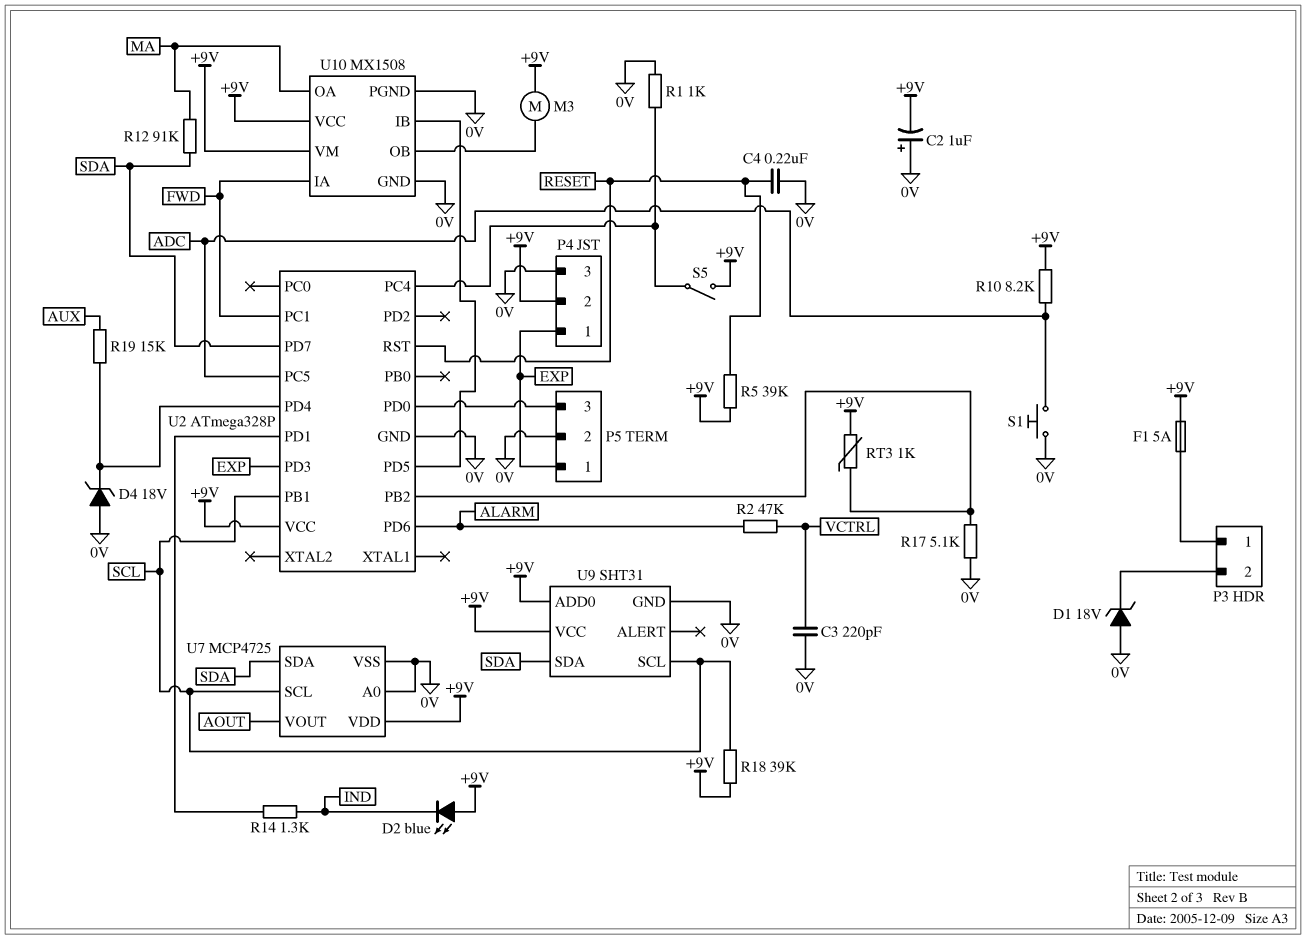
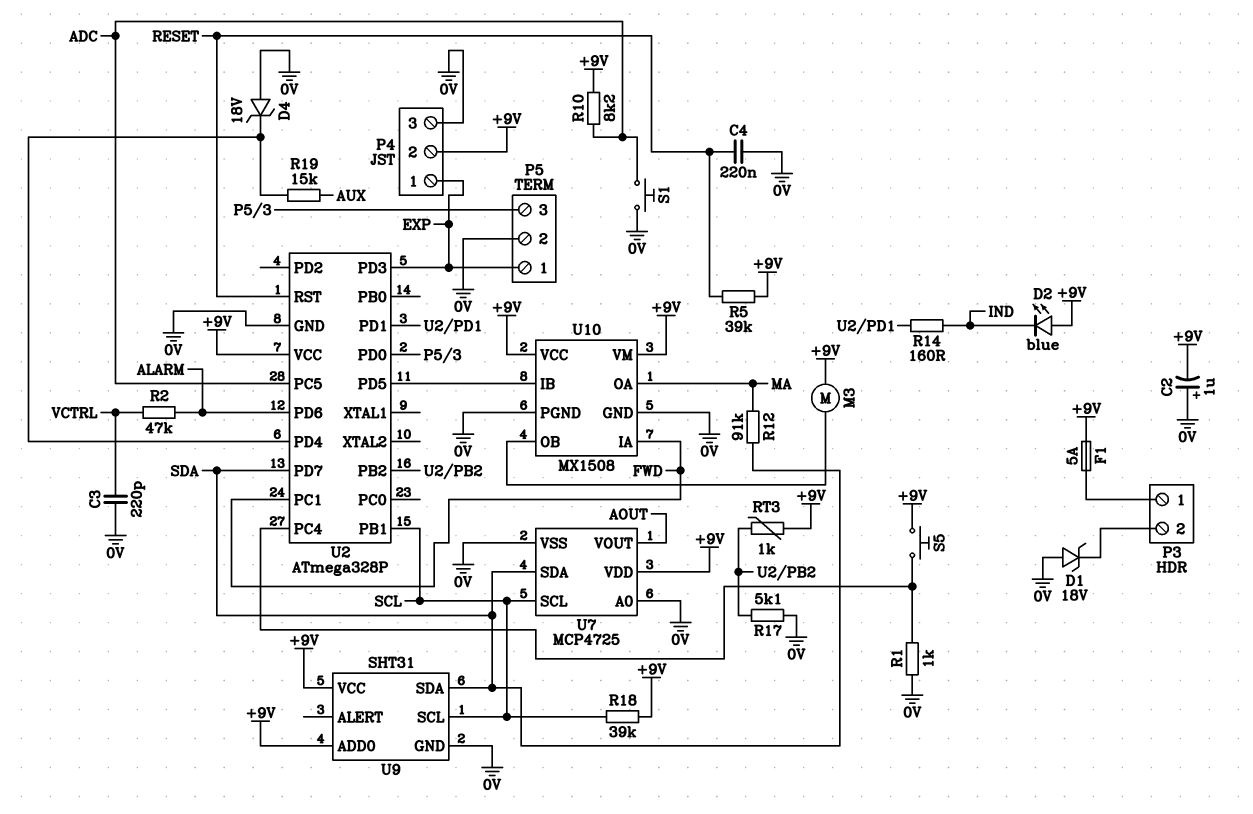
R14: 1.3k (IND, U2/PD1) -> 160 (IND, U2/PD1)
S5: switch (+9V, U2/PC4) -> button (+9V, U2/PC4)

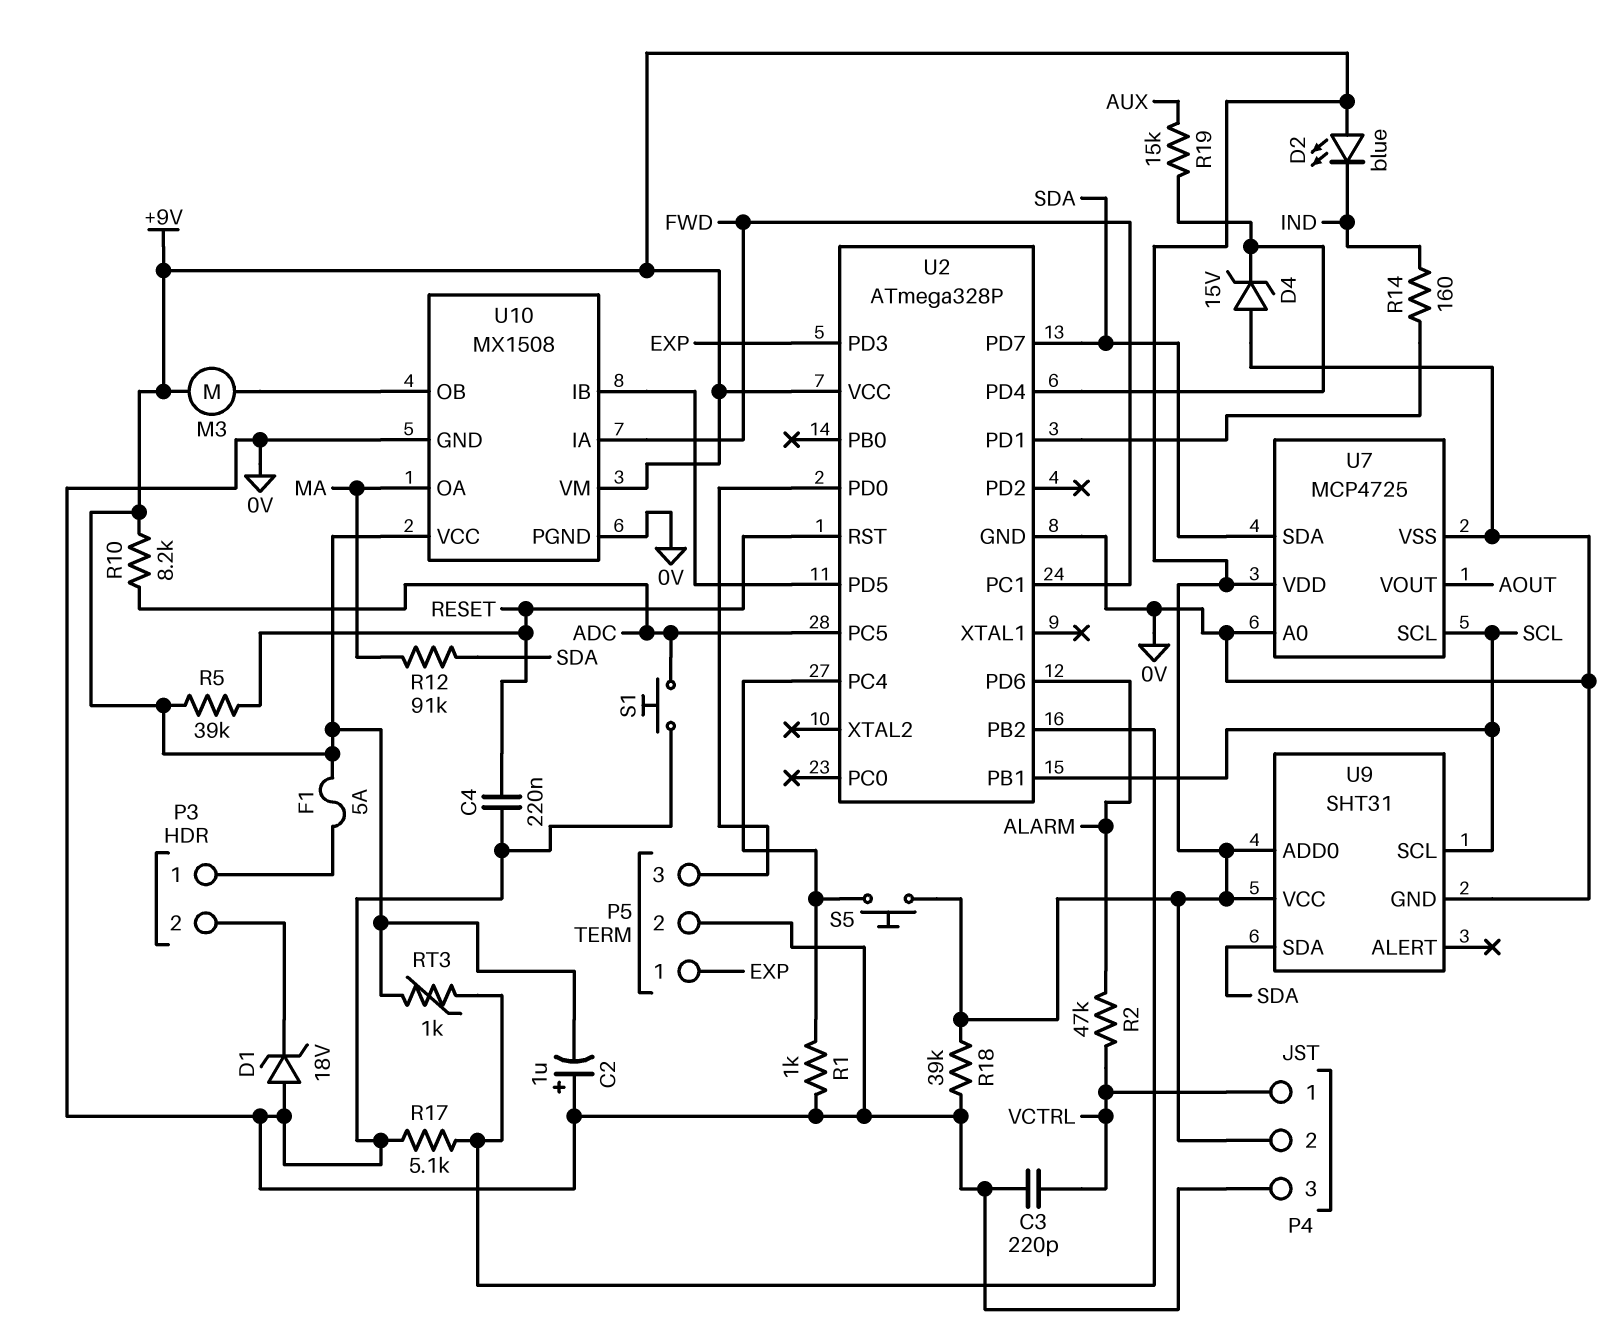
D4: zener 18V (A 0V, K U2/PD4) -> zener 15V (A 0V, K U2/PD4)
P4 pin 1: EXP -> VCTRL
R18: 39k (+9V, SCL) -> 39k (+9V, 0V)

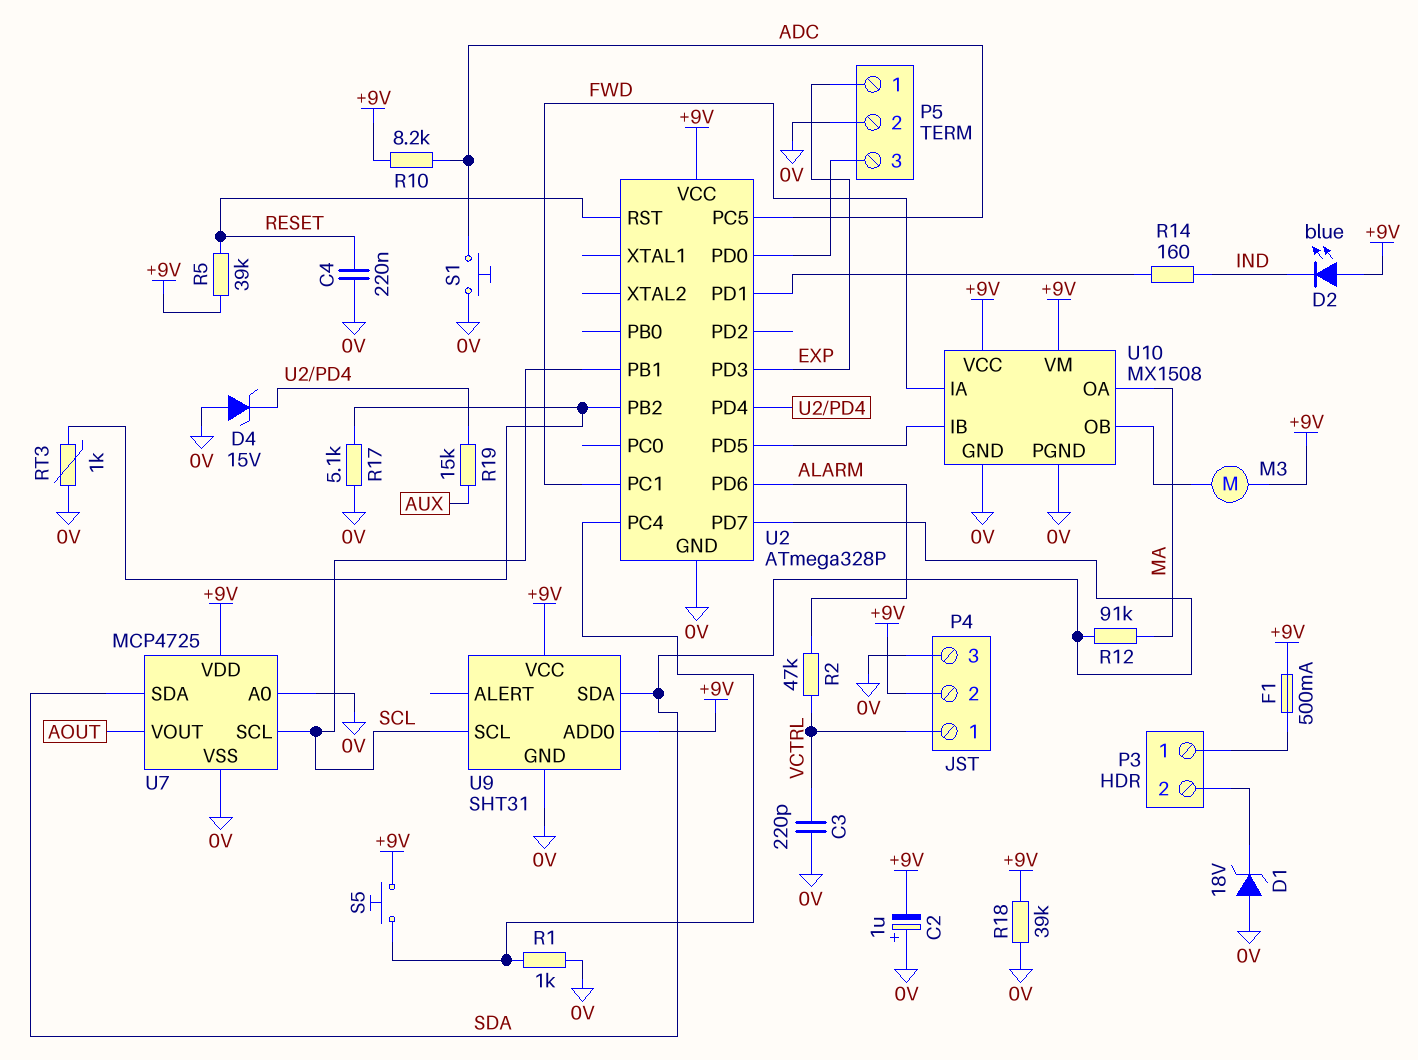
F1: 5A (+9V, P3/1) -> 500mA (+9V, P3/1)
RT3: 1k (+9V, U2/PB2) -> 1k (0V, U2/PB2)

